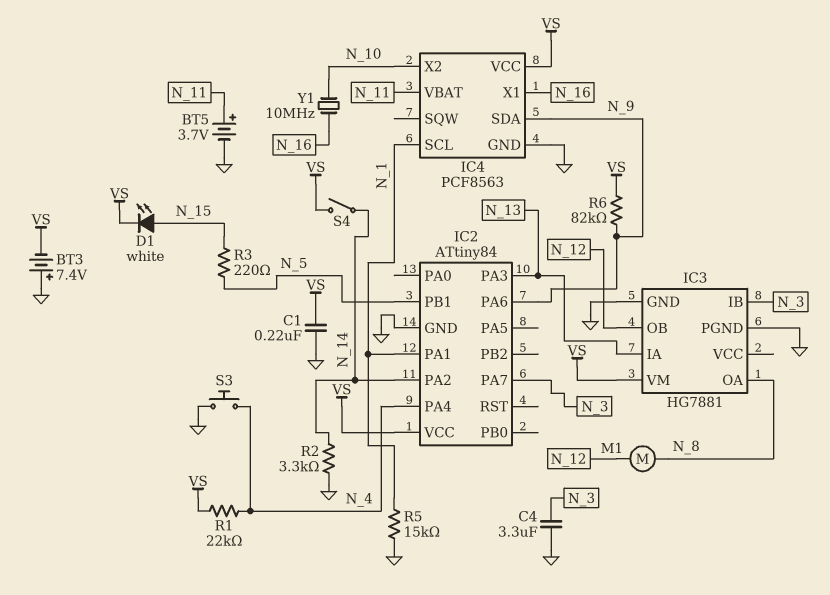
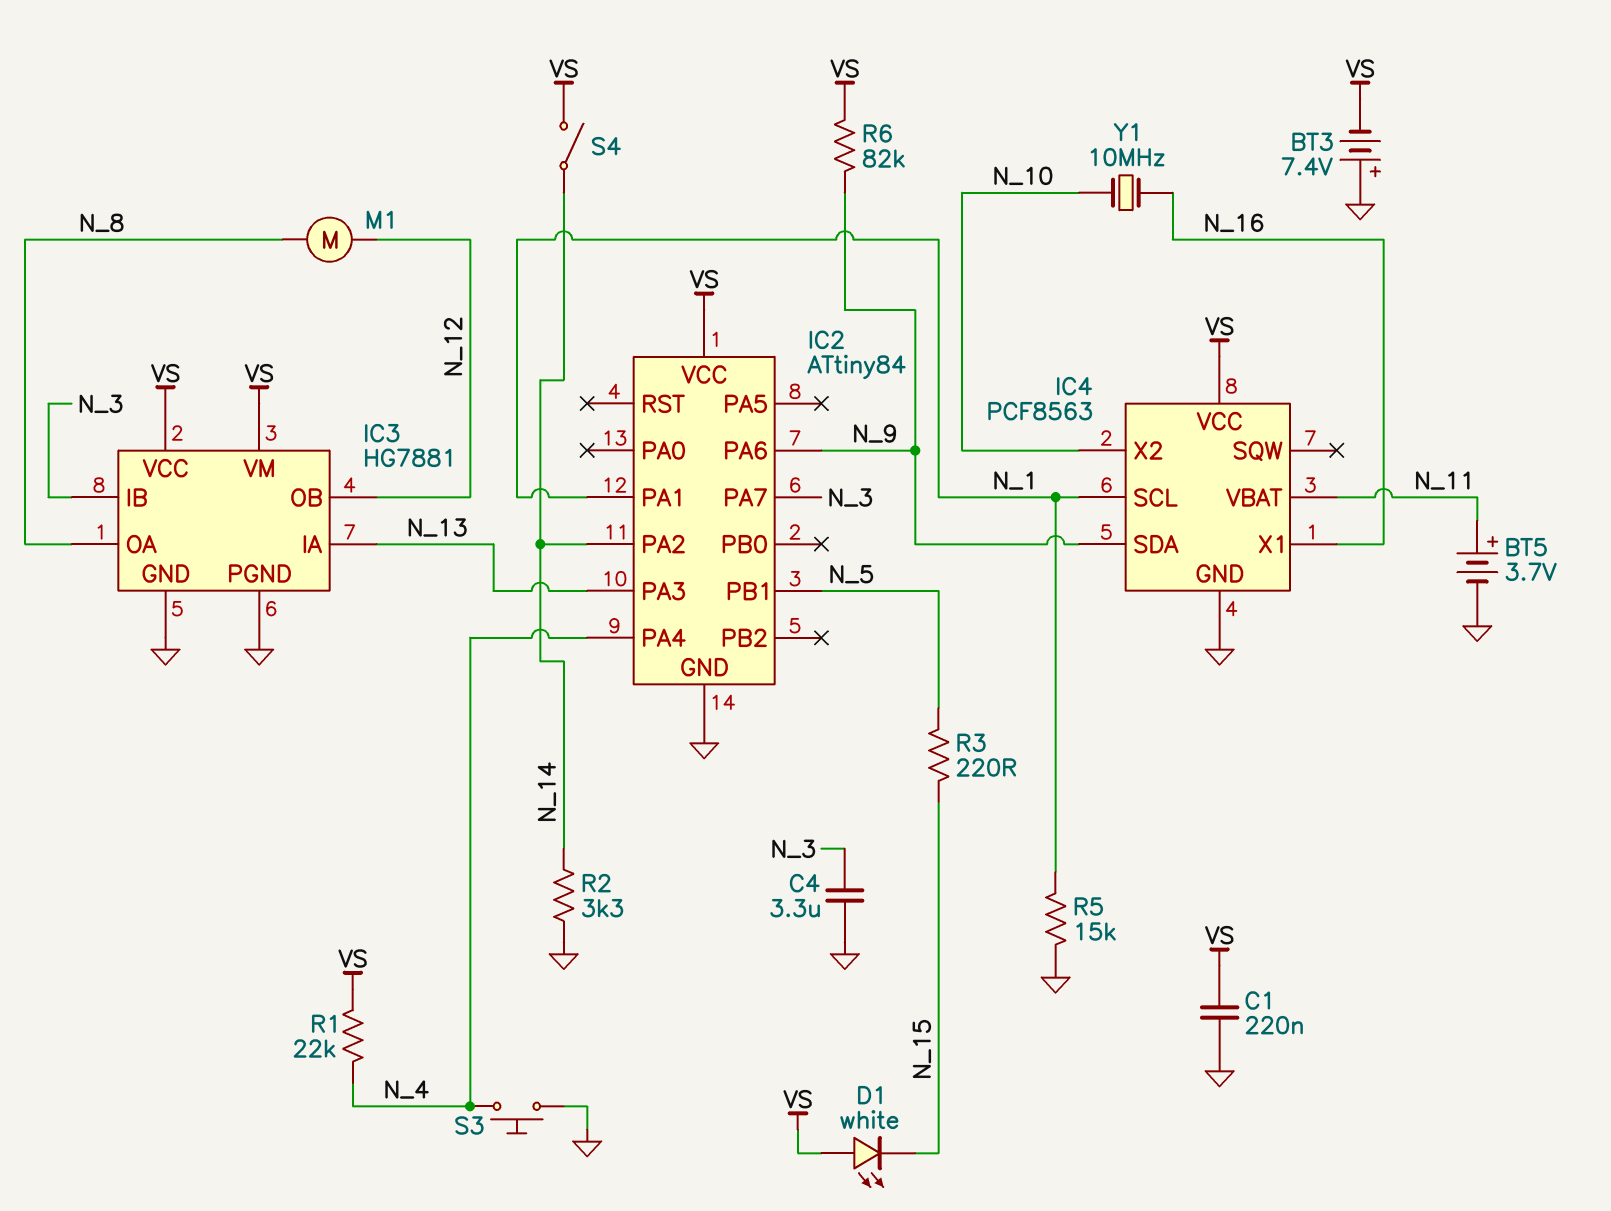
D1: LED white (A N_15, K VS) -> LED white (A VS, K N_15)
IC3 pin VCC: none -> VS

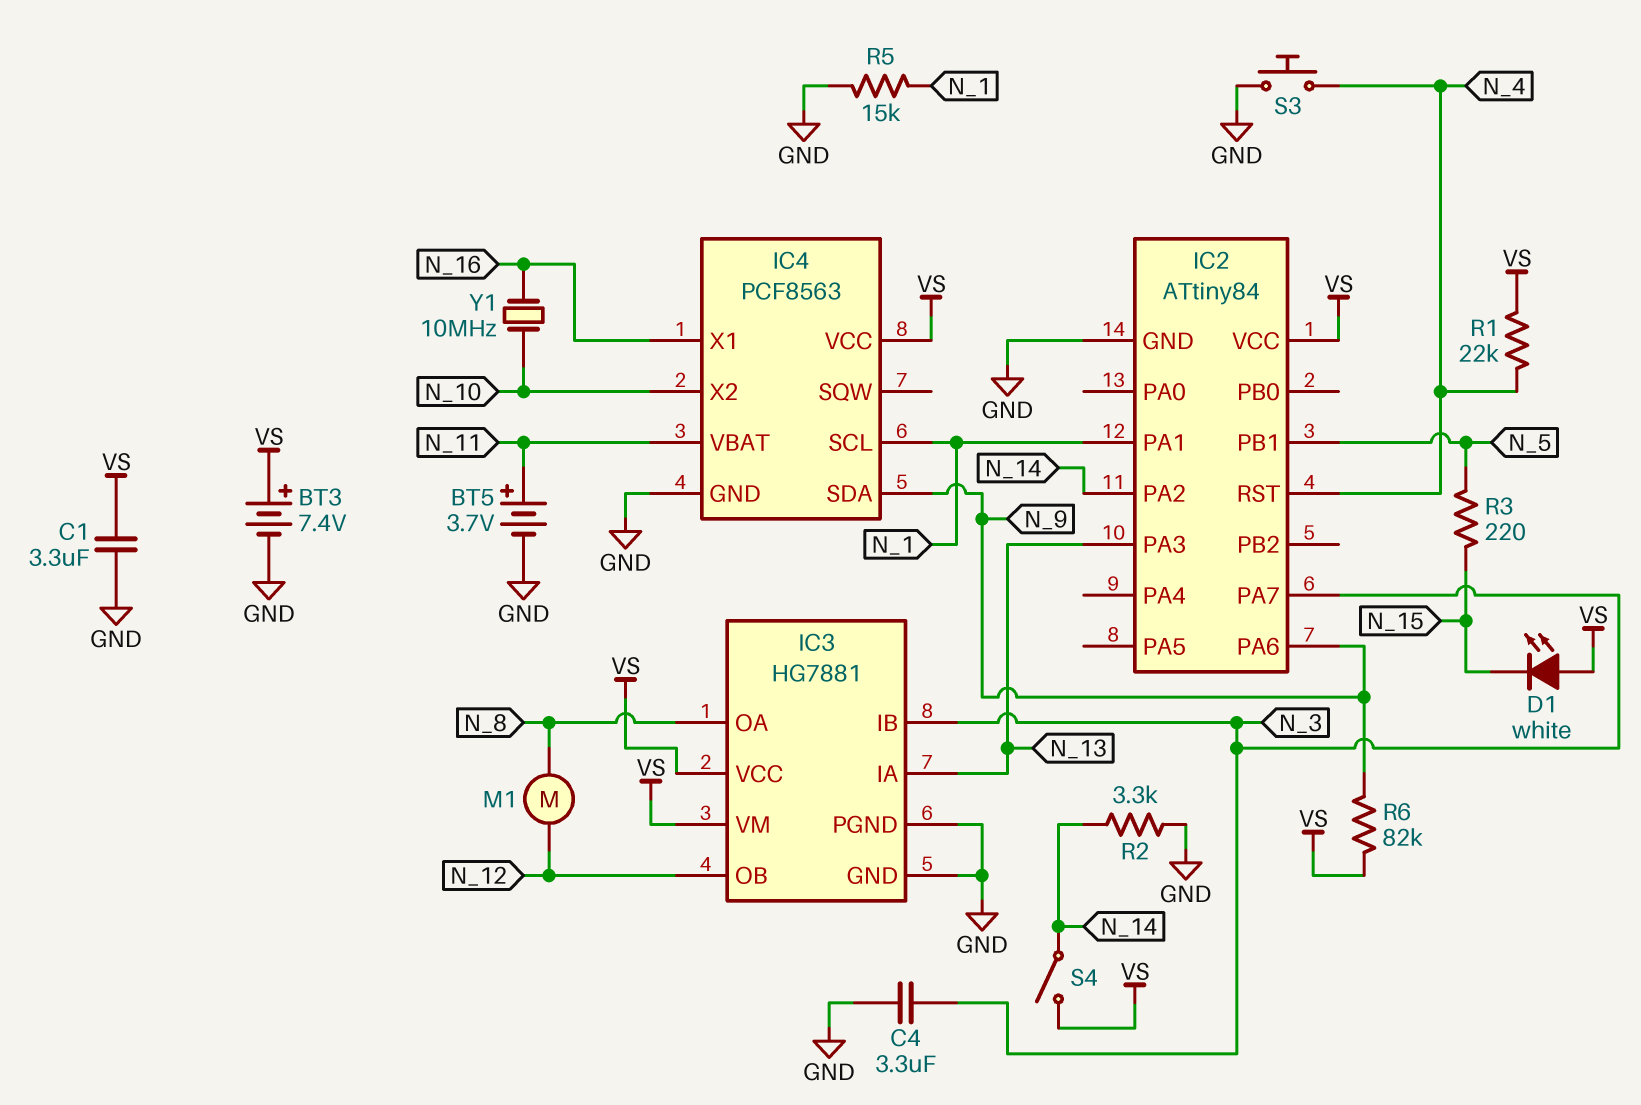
BT3: 7.4V (plus GND, minus VS) -> 7.4V (plus VS, minus GND)
C1: 220nF (GND, VS) -> 3.3uF (GND, VS)
IC2 pin PA4: N_4 -> none
IC2 pin RST: none -> N_4

